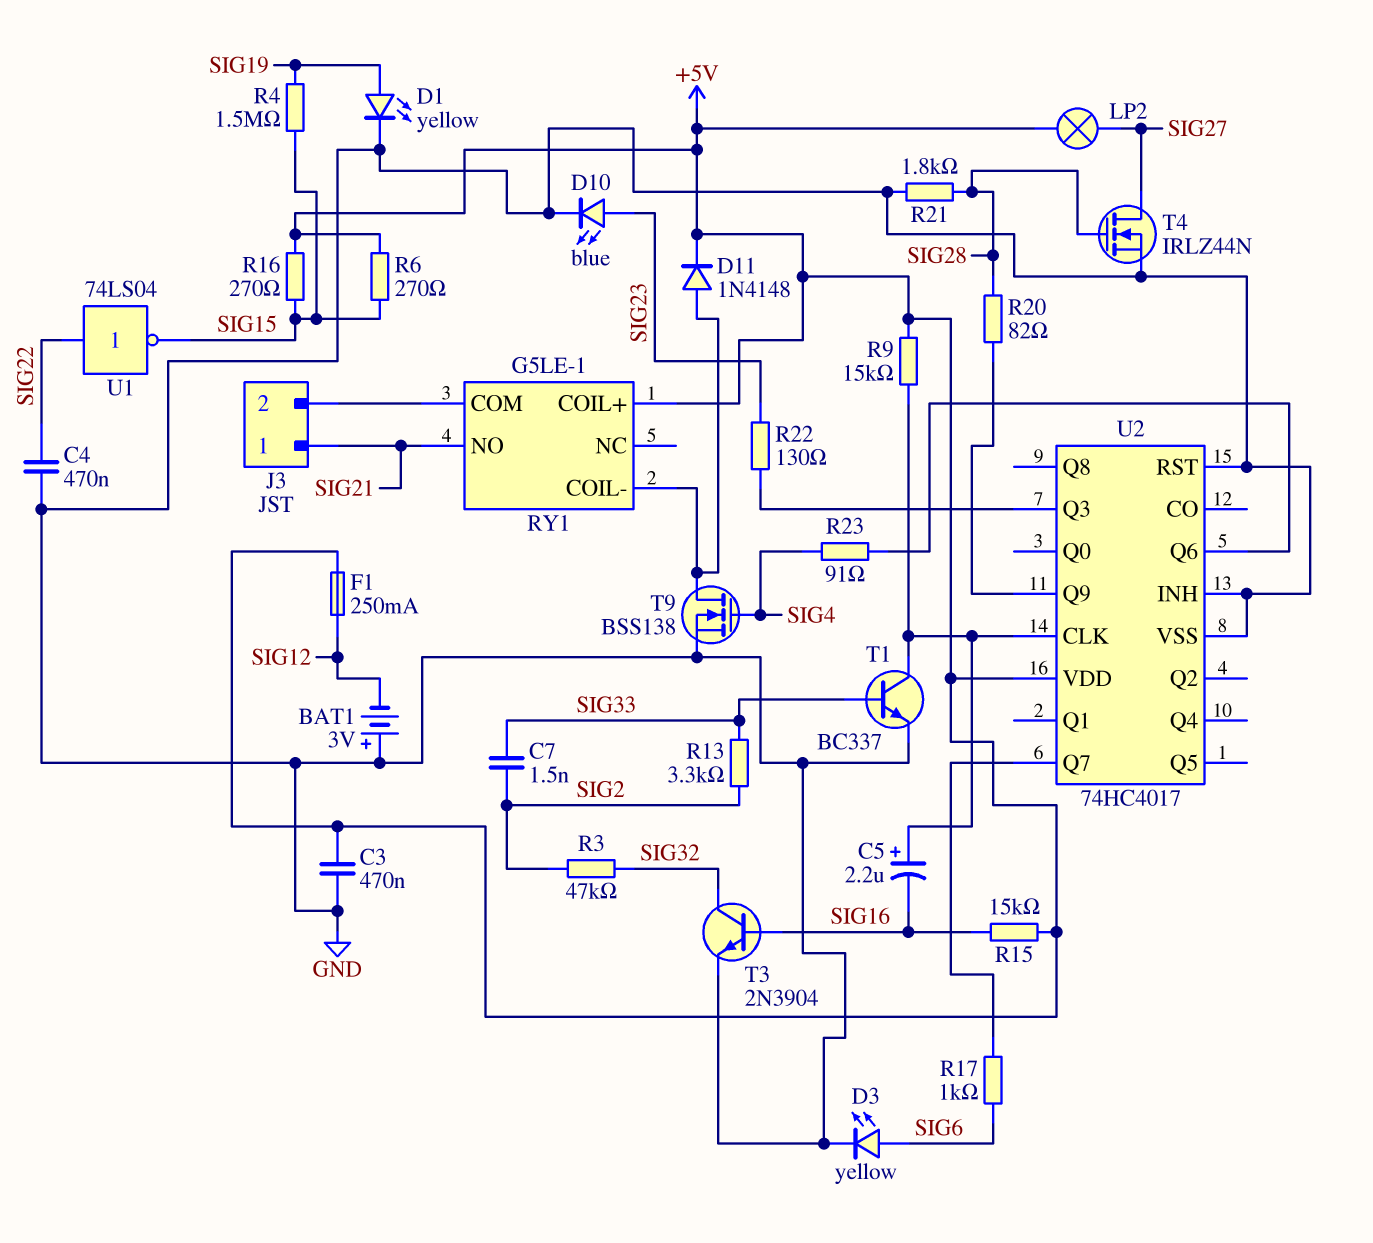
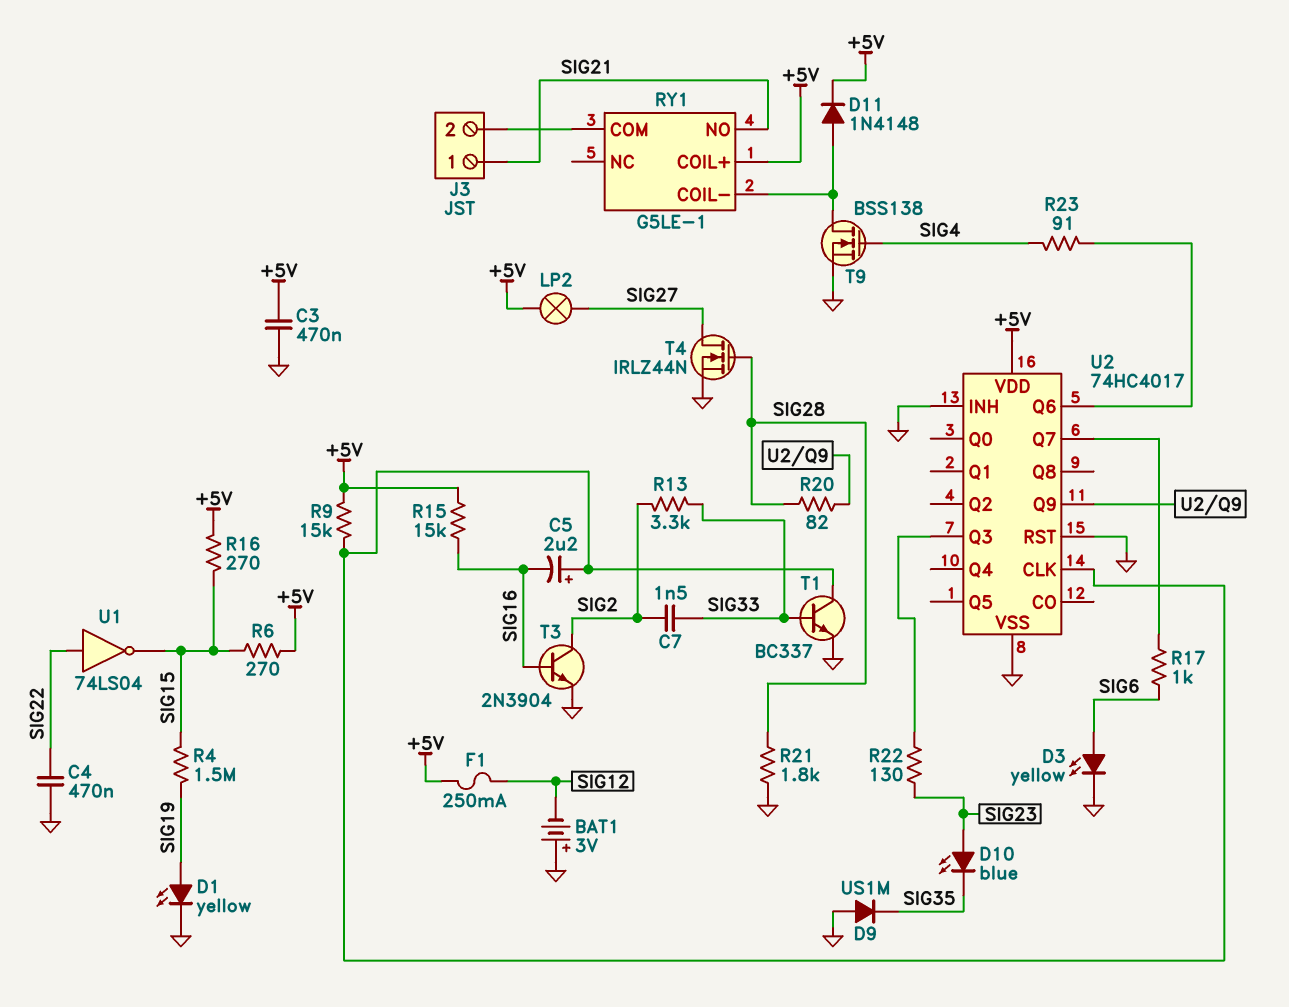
D9: none -> diode US1M (A GND, K SIG35)
D10: LED blue (A SIG23, K GND) -> LED blue (A SIG23, K SIG35)
R3: 47k (SIG2, SIG32) -> none
T3: NPN 2N3904 (B SIG16, C SIG32, E GND) -> NPN 2N3904 (B SIG16, C SIG2, E GND)

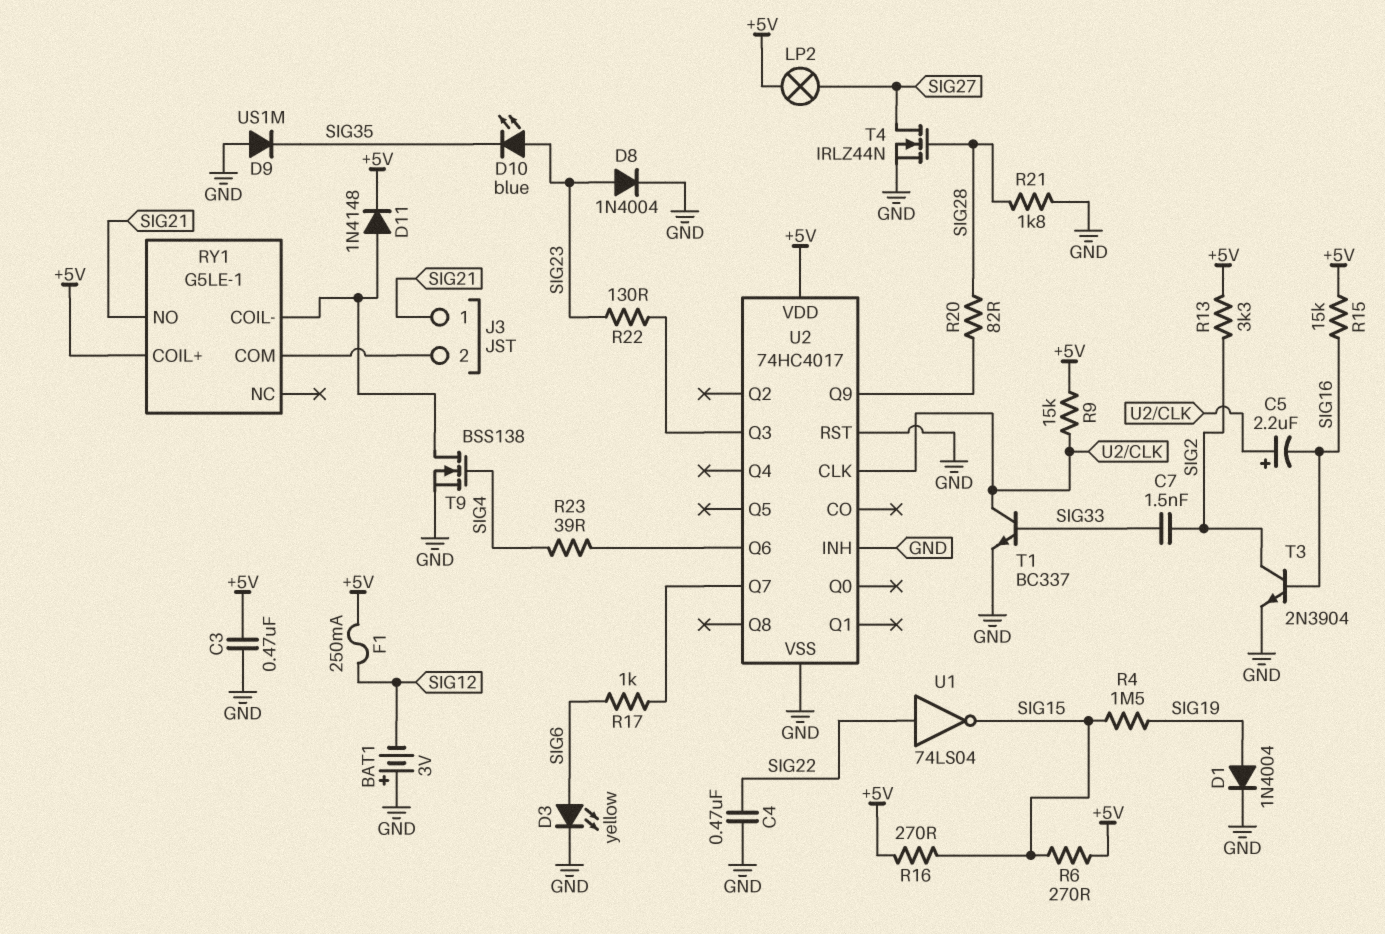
D1: LED yellow (A SIG19, K GND) -> diode 1N4004 (A SIG19, K GND)
D8: none -> diode 1N4004 (A SIG23, K GND)
R13: 3.3k (SIG2, SIG33) -> 3.3k (+5V, SIG2)
R23: 91 (SIG4, U2/Q6) -> 39 (SIG4, U2/Q6)

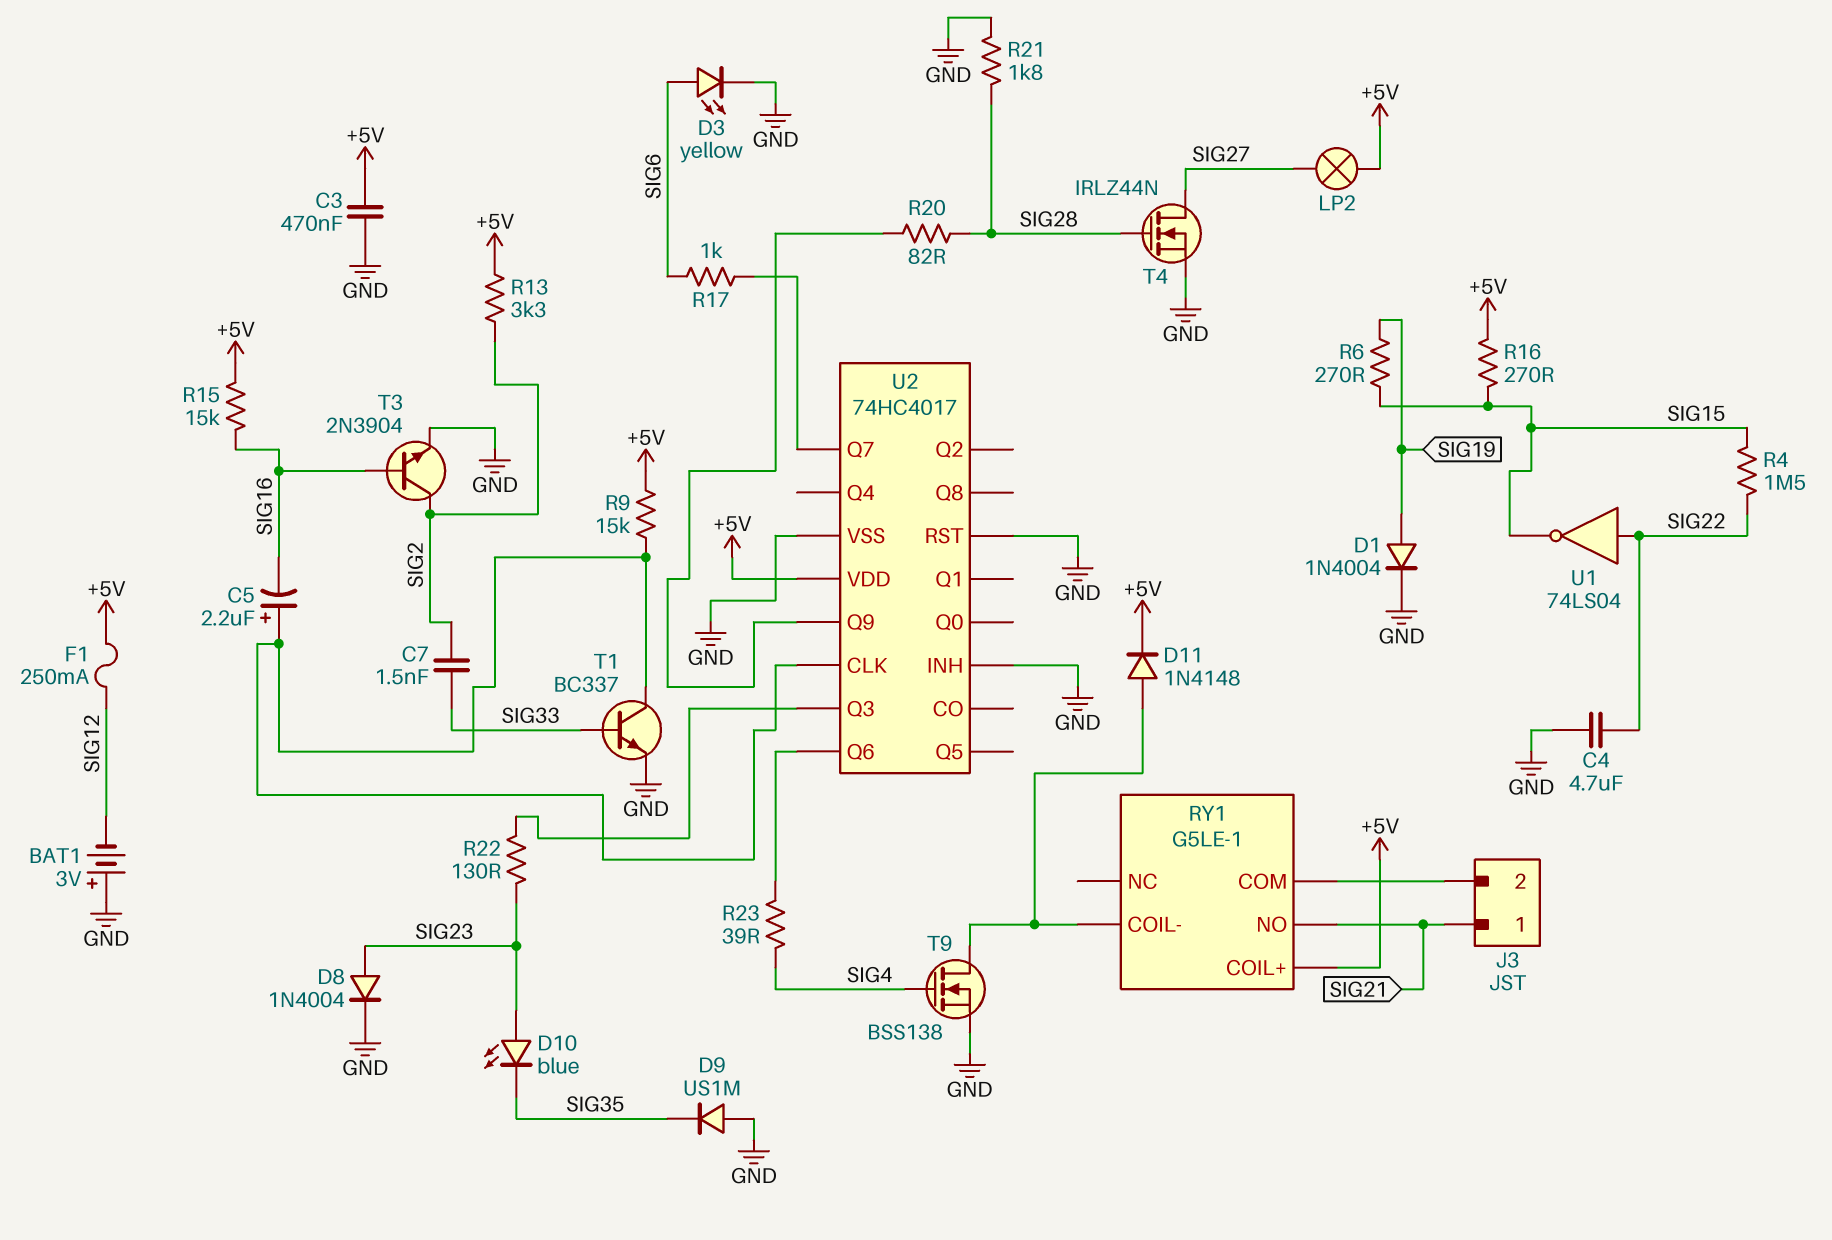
C4: 470nF (GND, SIG22) -> 4.7uF (GND, SIG22)
R4: 1.5M (SIG15, SIG19) -> 1.5M (SIG15, SIG22)
R6: 270 (+5V, SIG15) -> 270 (SIG15, SIG19)

